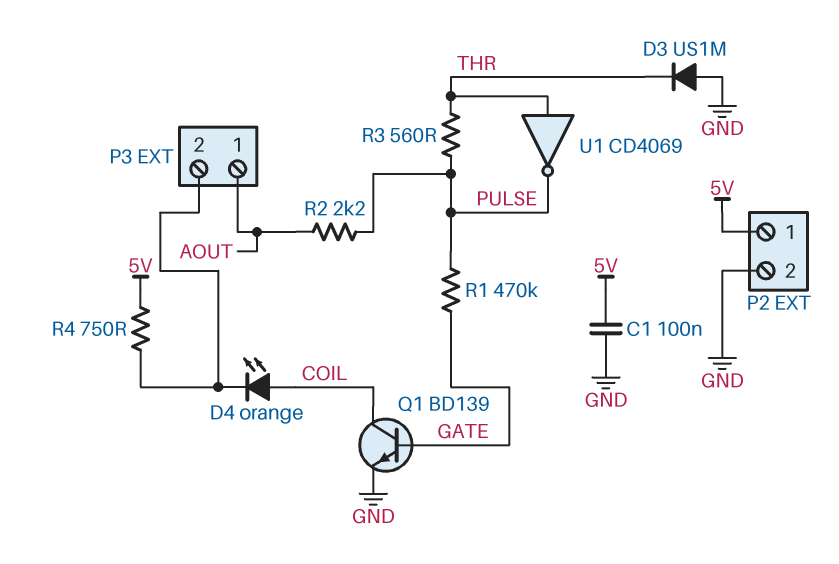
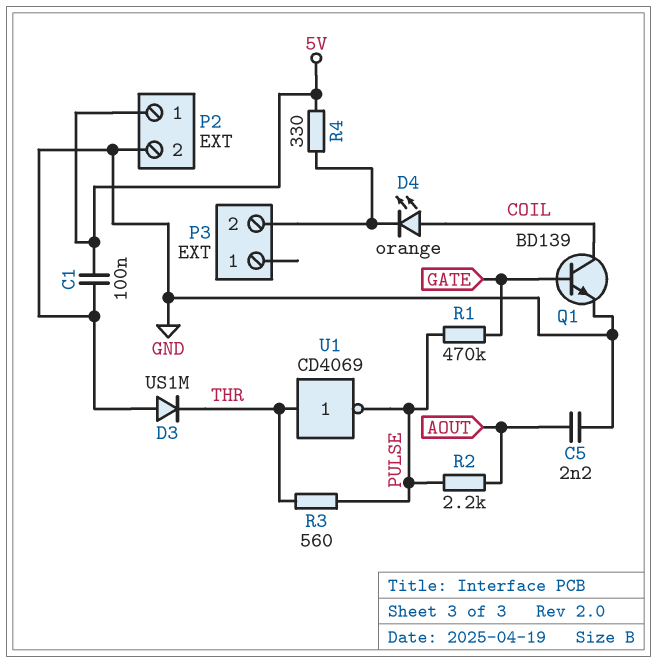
C5: none -> 2.2nF (AOUT, GND)
P3 pin 1: AOUT -> none
R4: 750 (5V, P3/2) -> 330 (5V, P3/2)

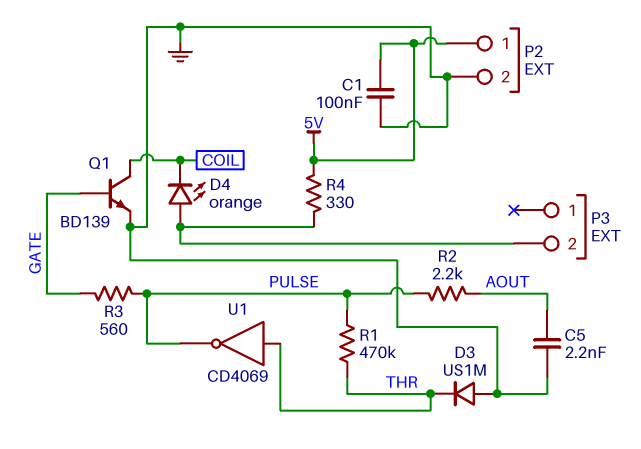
D4: LED orange (A COIL, K P3/2) -> LED orange (A P3/2, K COIL)
R1: 470k (GATE, PULSE) -> 470k (PULSE, THR)
R3: 560 (PULSE, THR) -> 560 (GATE, PULSE)

